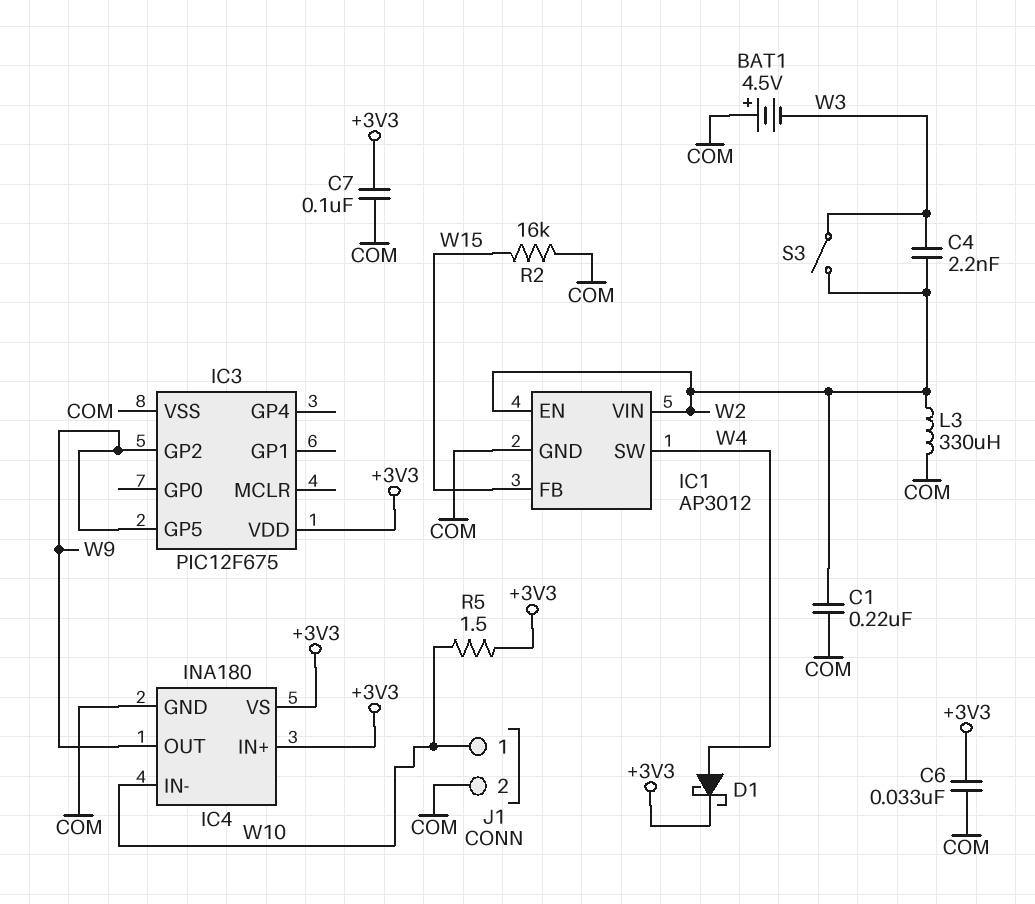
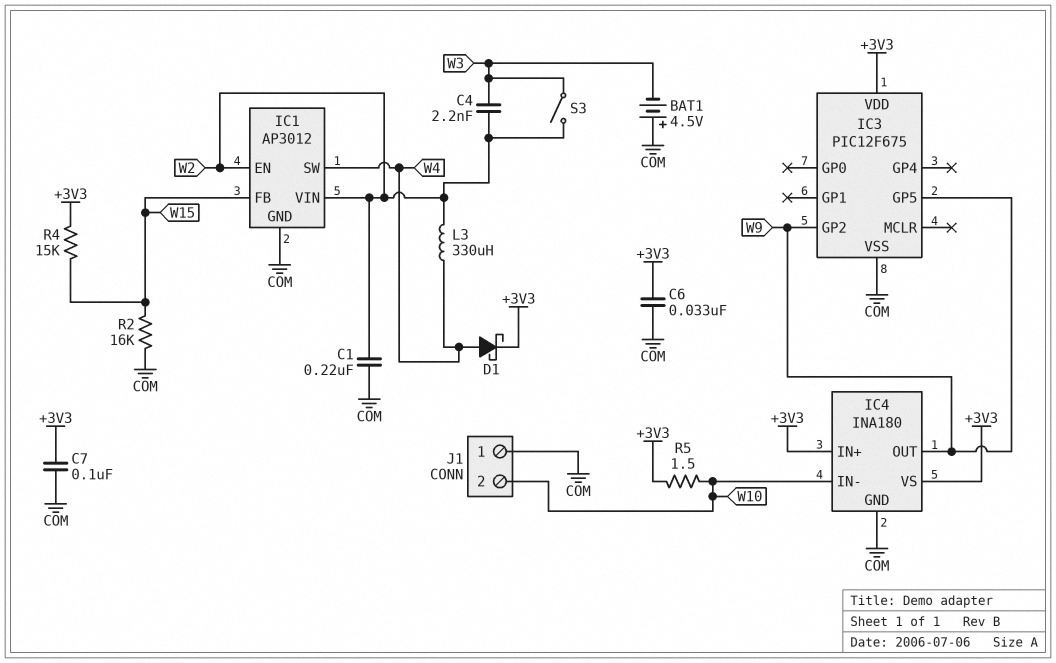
J1 pin 1: W10 -> COM
J1 pin 2: COM -> W10
L3: 330uH (COM, W2) -> 330uH (W2, W4)
R4: none -> 15k (+3V3, W15)

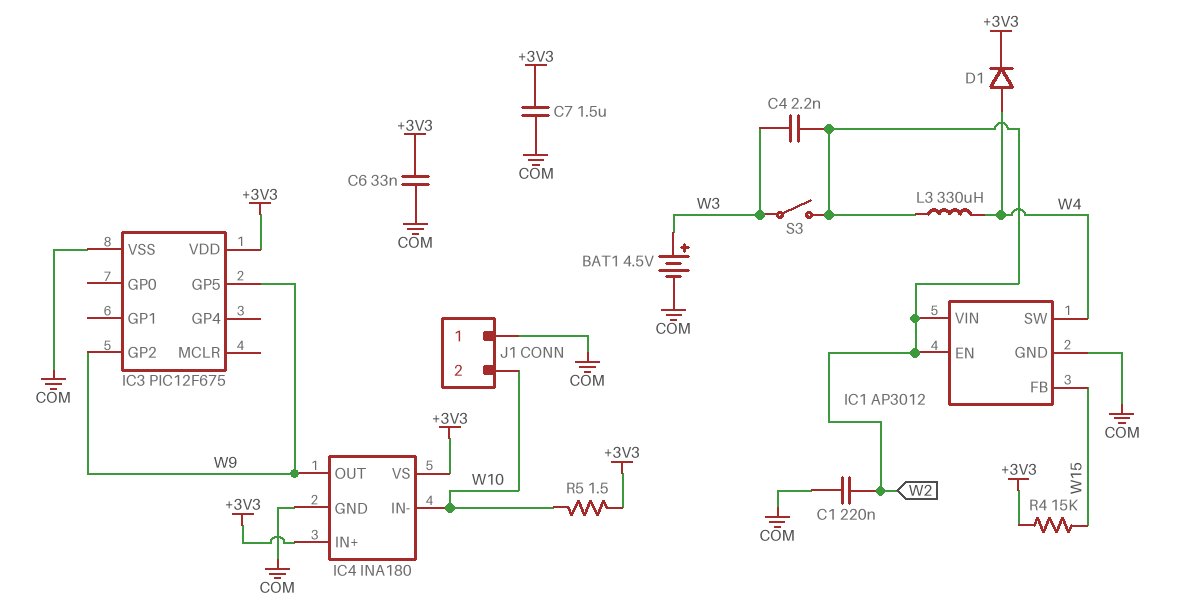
BAT1: 4.5V (plus COM, minus W3) -> 4.5V (plus W3, minus COM)
C7: 100nF (+3V3, COM) -> 1.5uF (+3V3, COM)
D1: schottky (A W4, K +3V3) -> diode (A W4, K +3V3)
R2: 16k (COM, W15) -> none

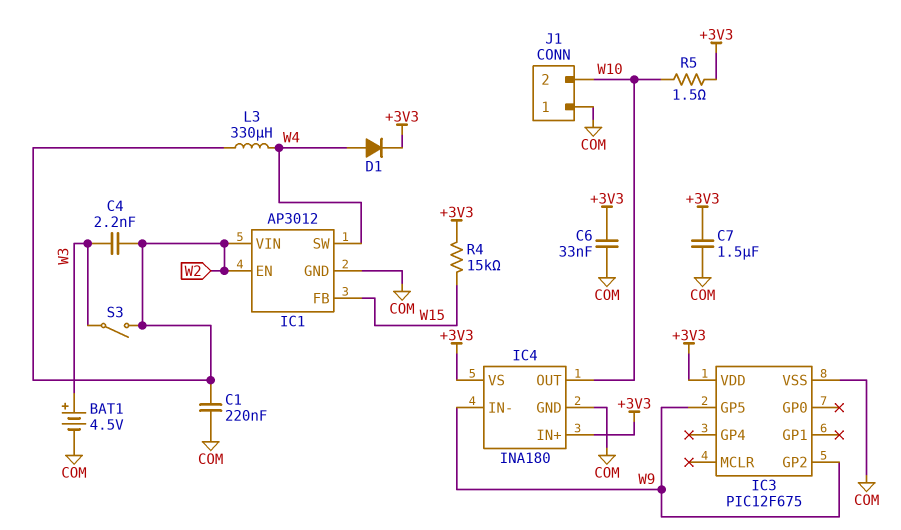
IC4 pin IN-: W10 -> W9
IC4 pin OUT: W9 -> W10

